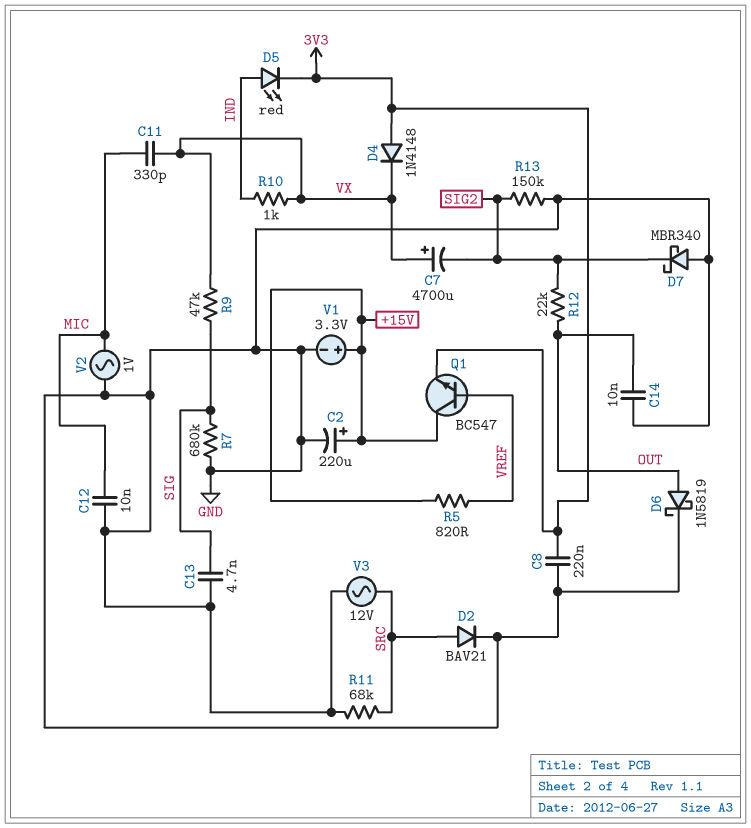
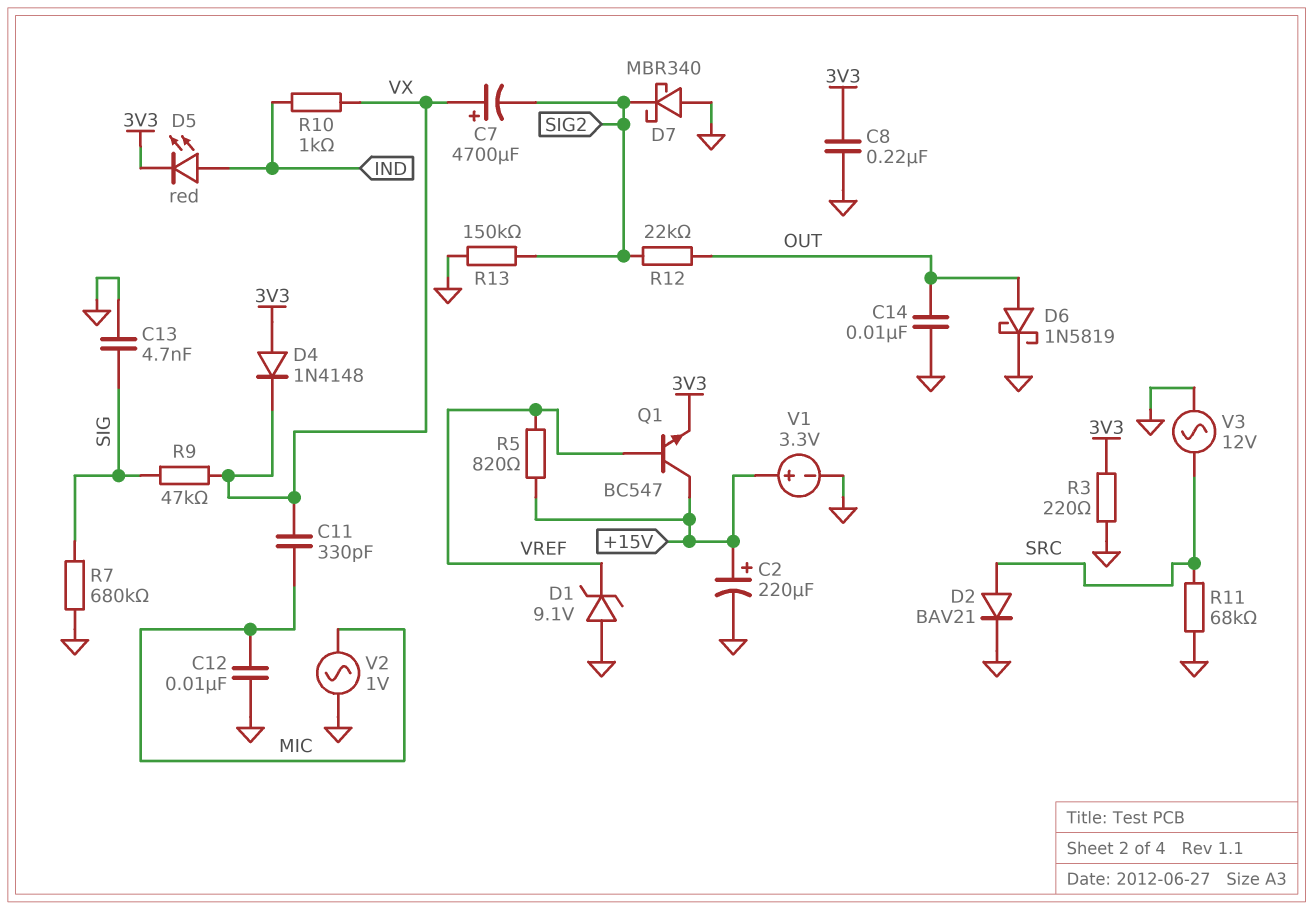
D1: none -> zener 9.1V (A GND, K VREF)
R3: none -> 220 (3V3, GND)

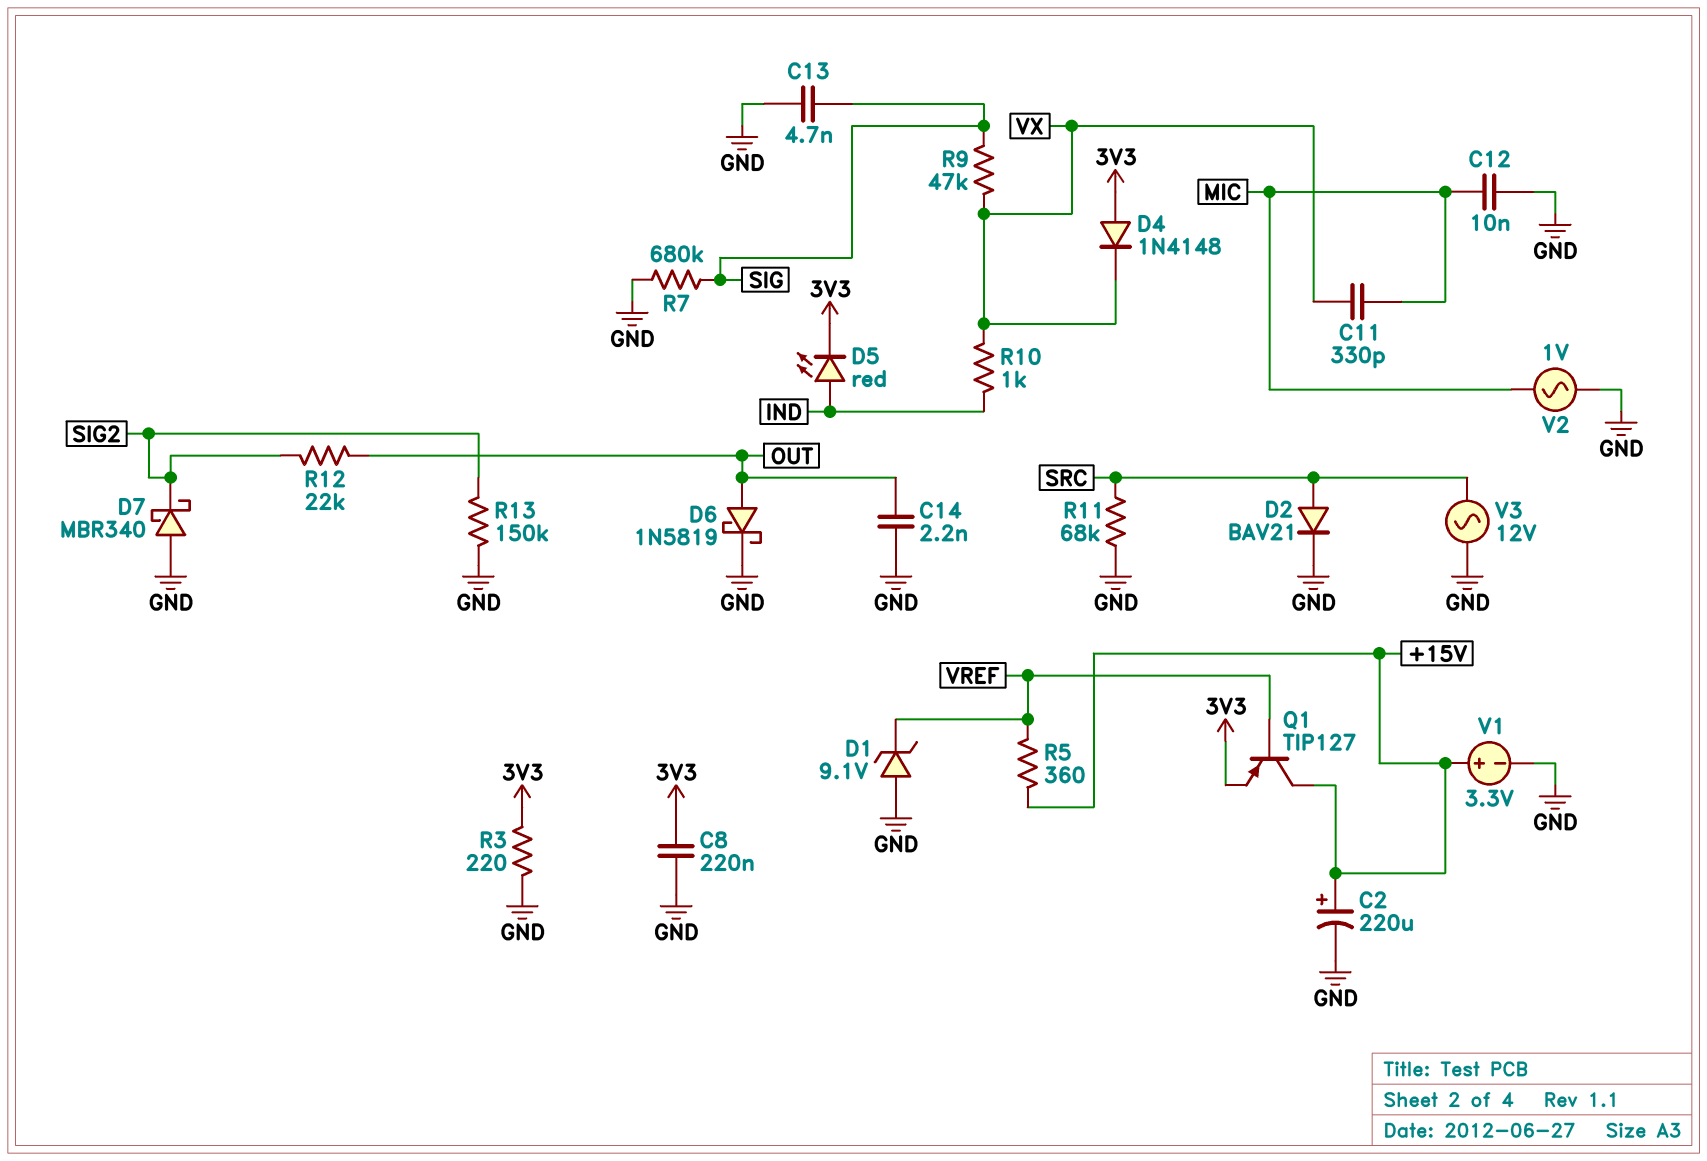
C7: 4700uF (plus VX, minus SIG2) -> none
C14: 10nF (GND, OUT) -> 2.2nF (GND, OUT)
Q1: NPN BC547 (B VREF, C +15V, E 3V3) -> PNP TIP127 (B VREF, C +15V, E 3V3)
R5: 820 (+15V, VREF) -> 360 (+15V, VREF)

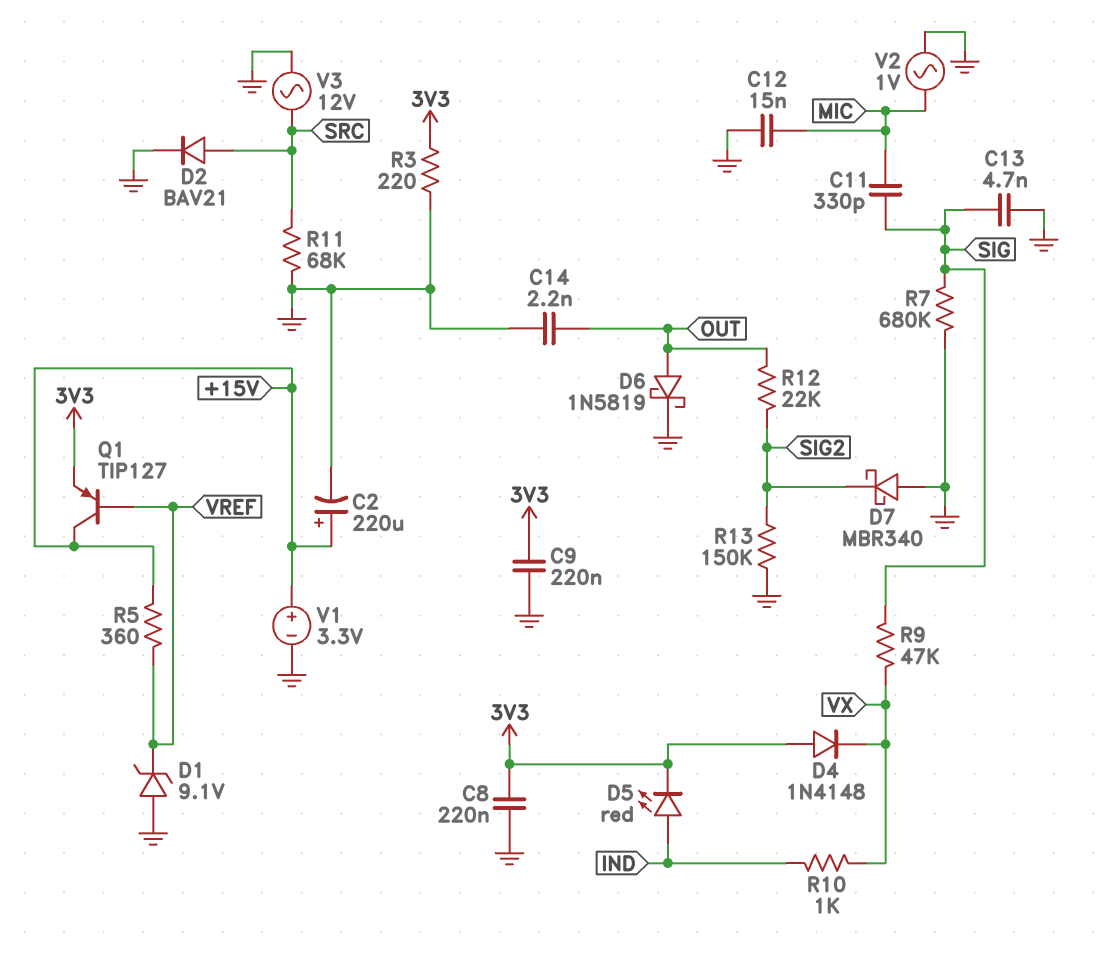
C9: none -> 220nF (3V3, GND)
C11: 330pF (MIC, VX) -> 330pF (MIC, SIG)
C12: 10nF (GND, MIC) -> 15nF (GND, MIC)

